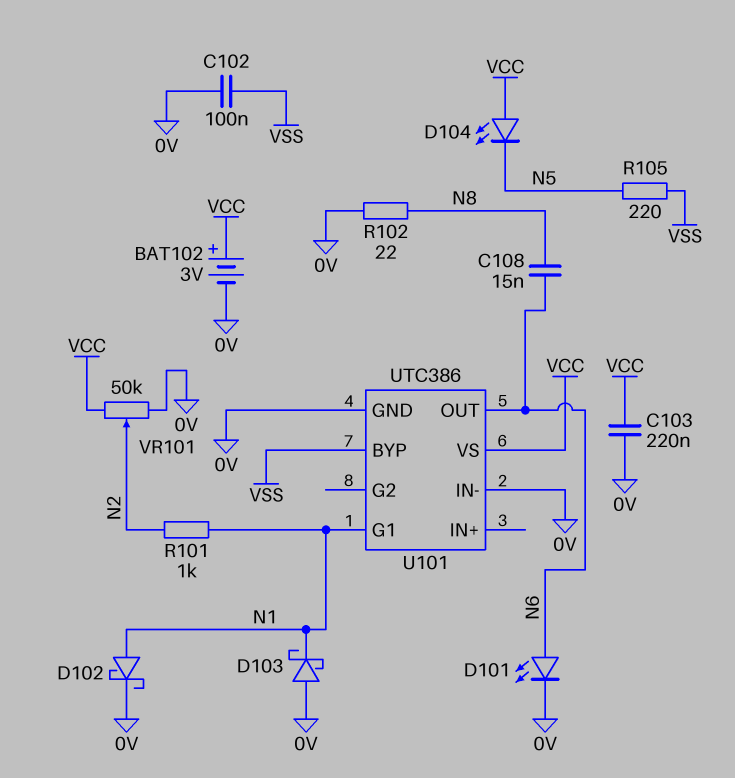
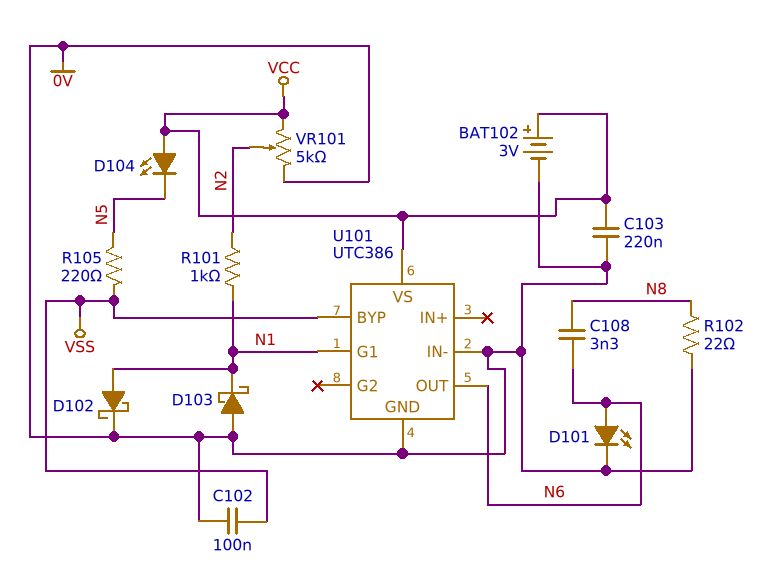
C108: 15nF (N6, N8) -> 3.3nF (N6, N8)
VR101: 50k (0V, VCC, wiper N2) -> 5k (0V, VCC, wiper N2)

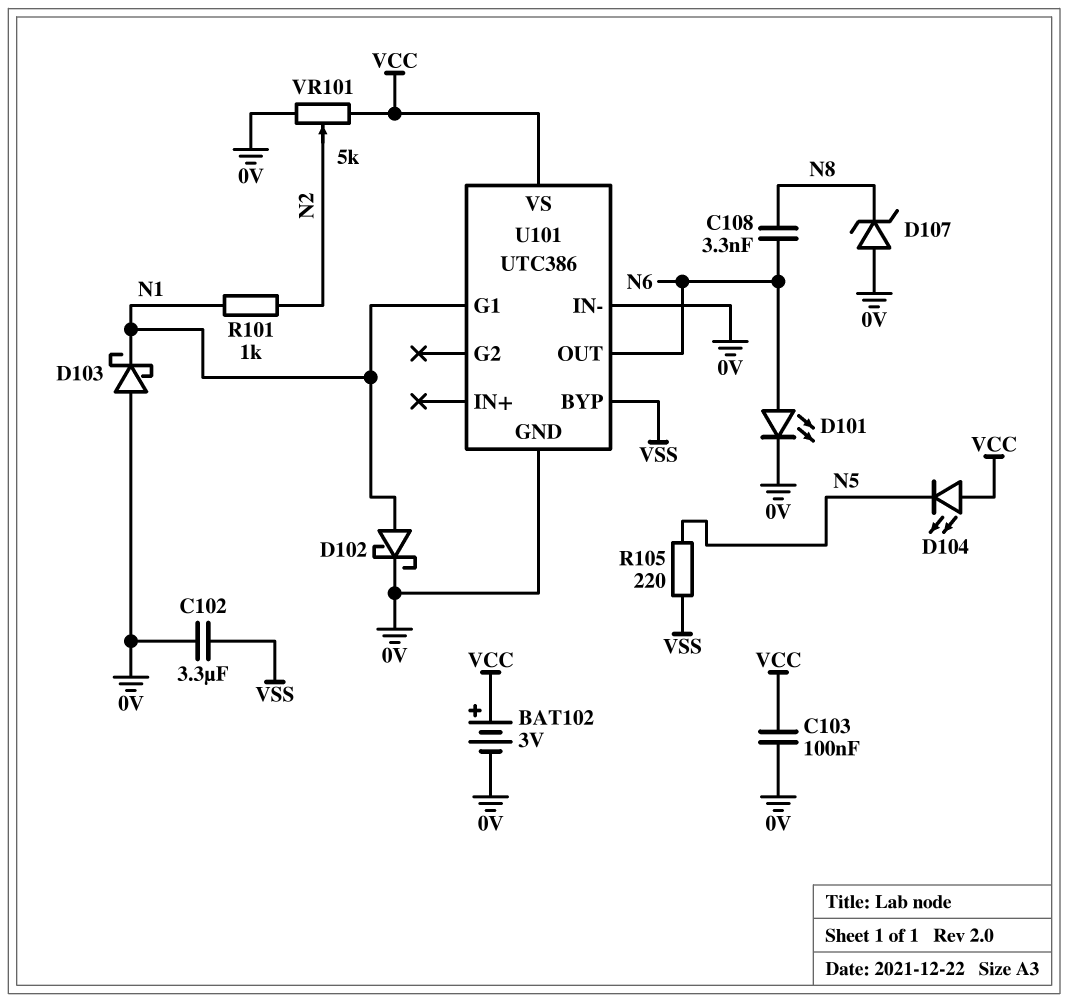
C102: 100nF (0V, VSS) -> 3.3uF (0V, VSS)
C103: 220nF (0V, VCC) -> 100nF (0V, VCC)
D107: none -> zener (A 0V, K N8)
R102: 22 (0V, N8) -> none

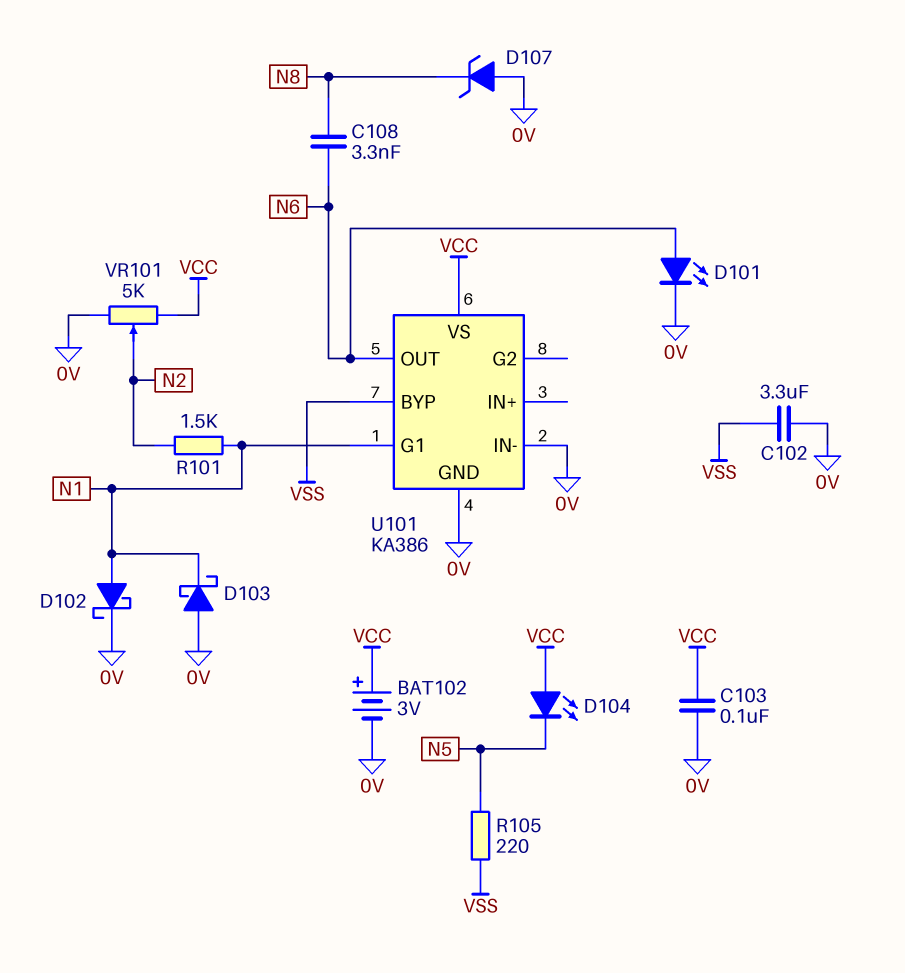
R101: 1k (N1, N2) -> 1.5k (N1, N2)
U101: UTC386 -> KA386

